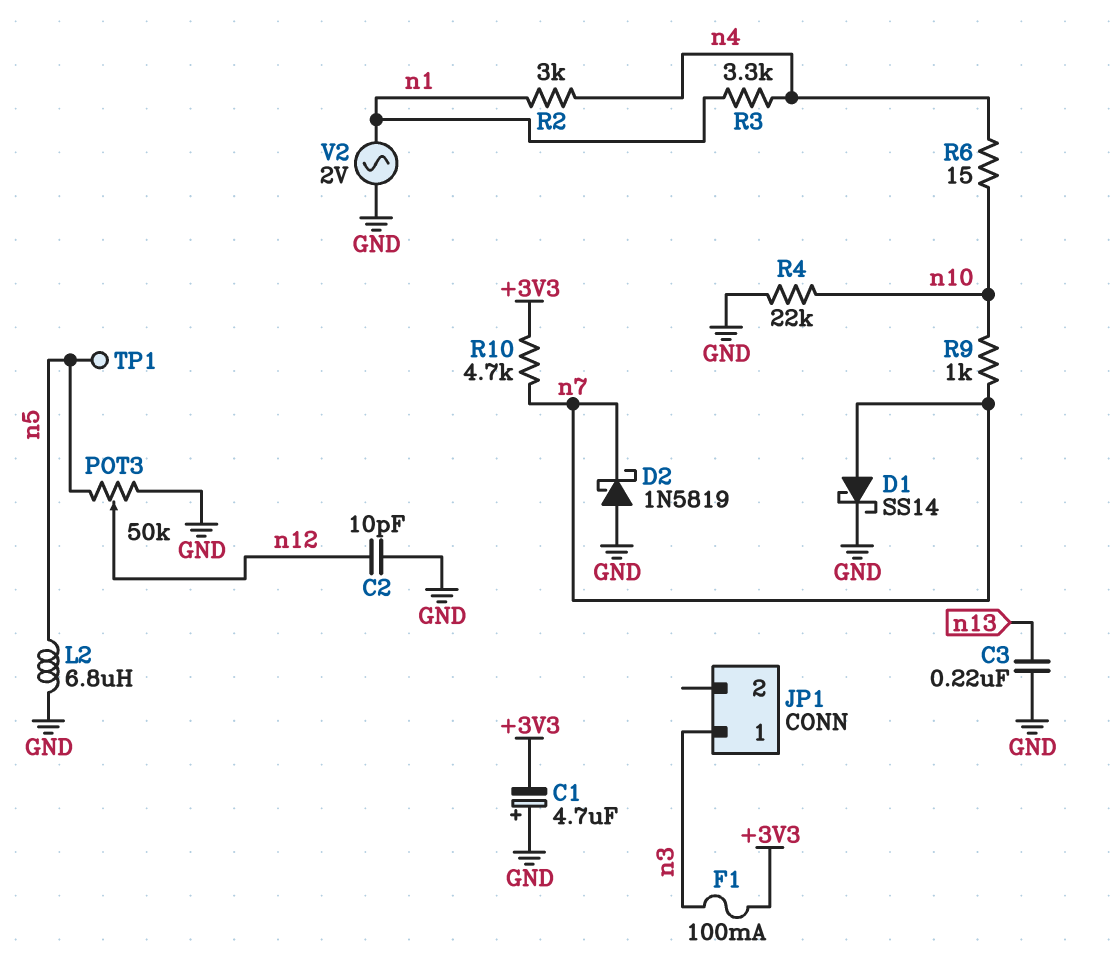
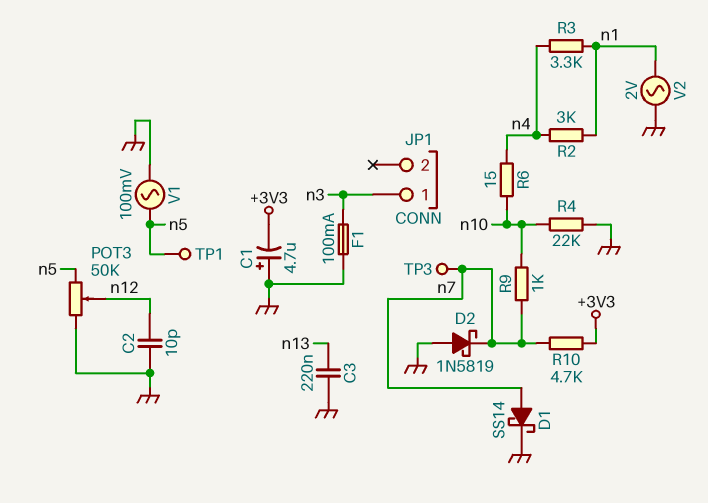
F1: 100mA (+3V3, n3) -> 100mA (GND, n3)
L2: 6.8uH (GND, n5) -> none
TP3: none -> test point (n7)
V1: none -> AC 100mV (GND, n5)

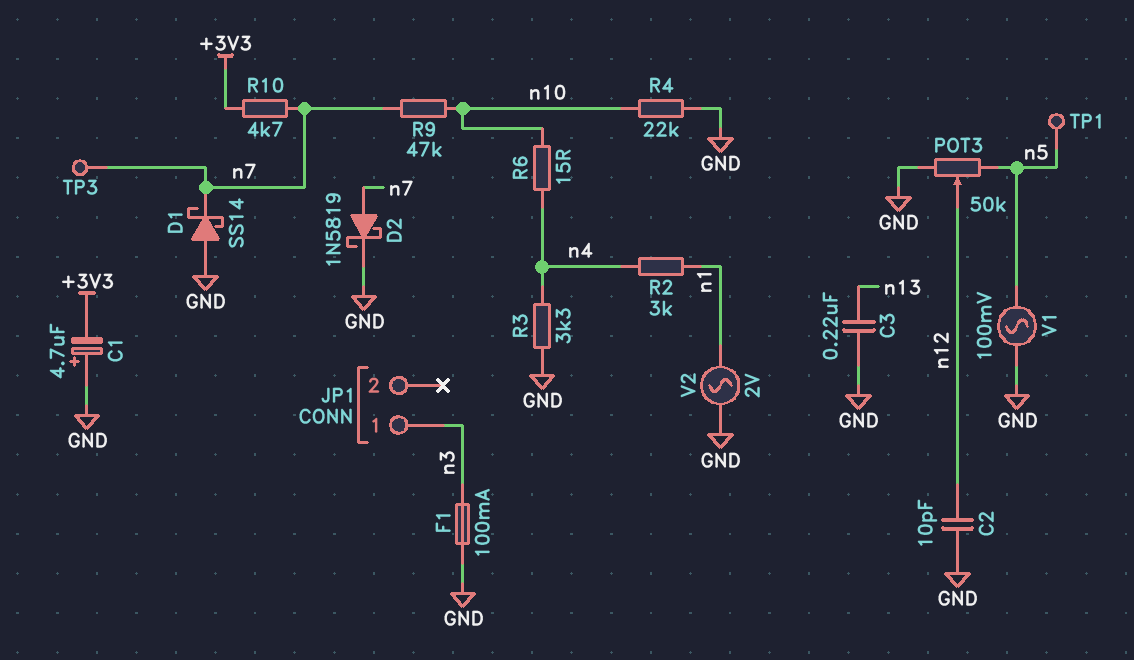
D1: schottky SS14 (A n7, K GND) -> schottky SS14 (A GND, K n7)
D2: schottky 1N5819 (A GND, K n7) -> schottky 1N5819 (A n7, K GND)
R3: 3.3k (n1, n4) -> 3.3k (GND, n4)
R9: 1k (n7, n10) -> 47k (n7, n10)

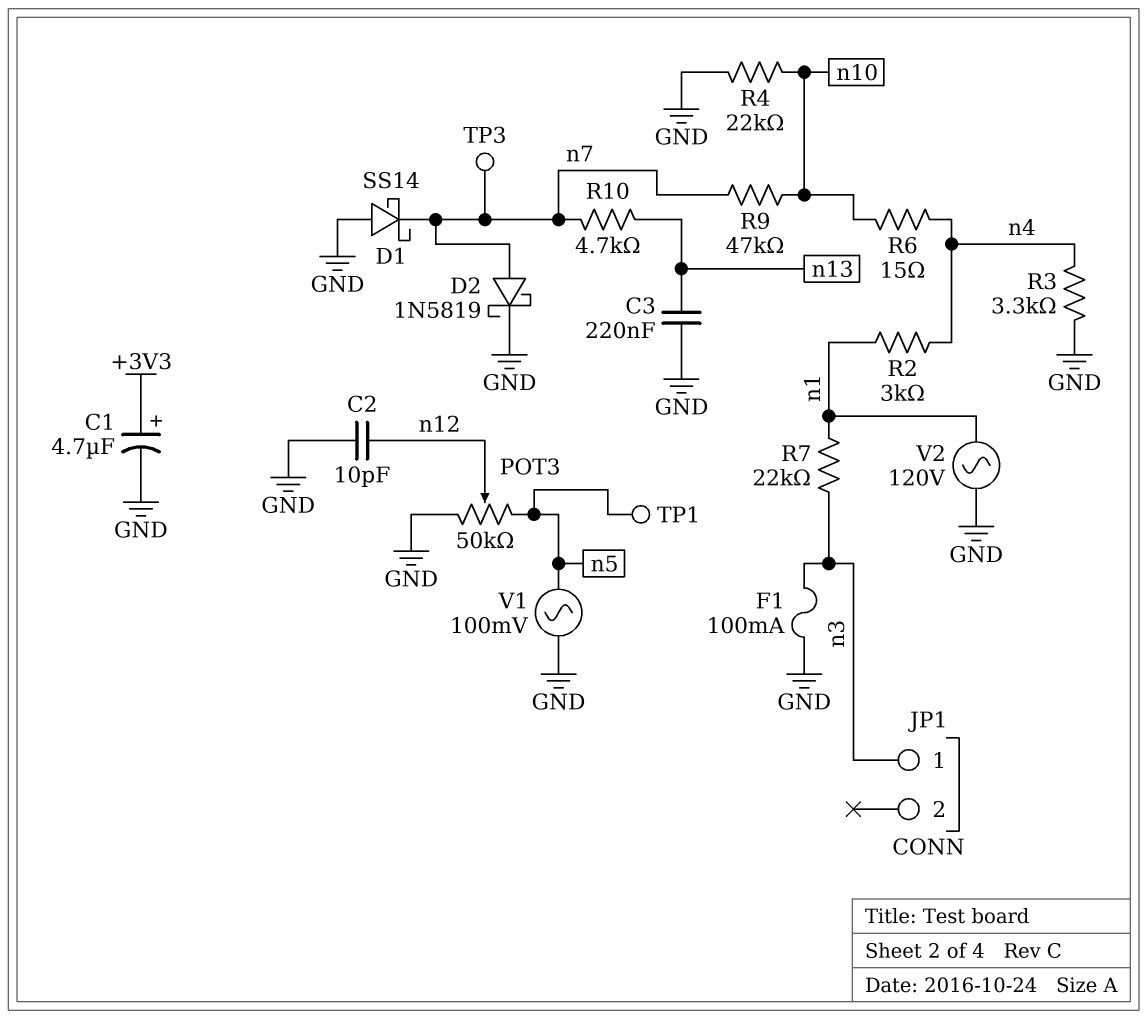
C1: 4.7uF (plus GND, minus +3V3) -> 4.7uF (plus +3V3, minus GND)
R7: none -> 22k (n1, n3)
R10: 4.7k (+3V3, n7) -> 4.7k (n7, n13)
V2: AC 2V (GND, n1) -> AC 120V (GND, n1)

